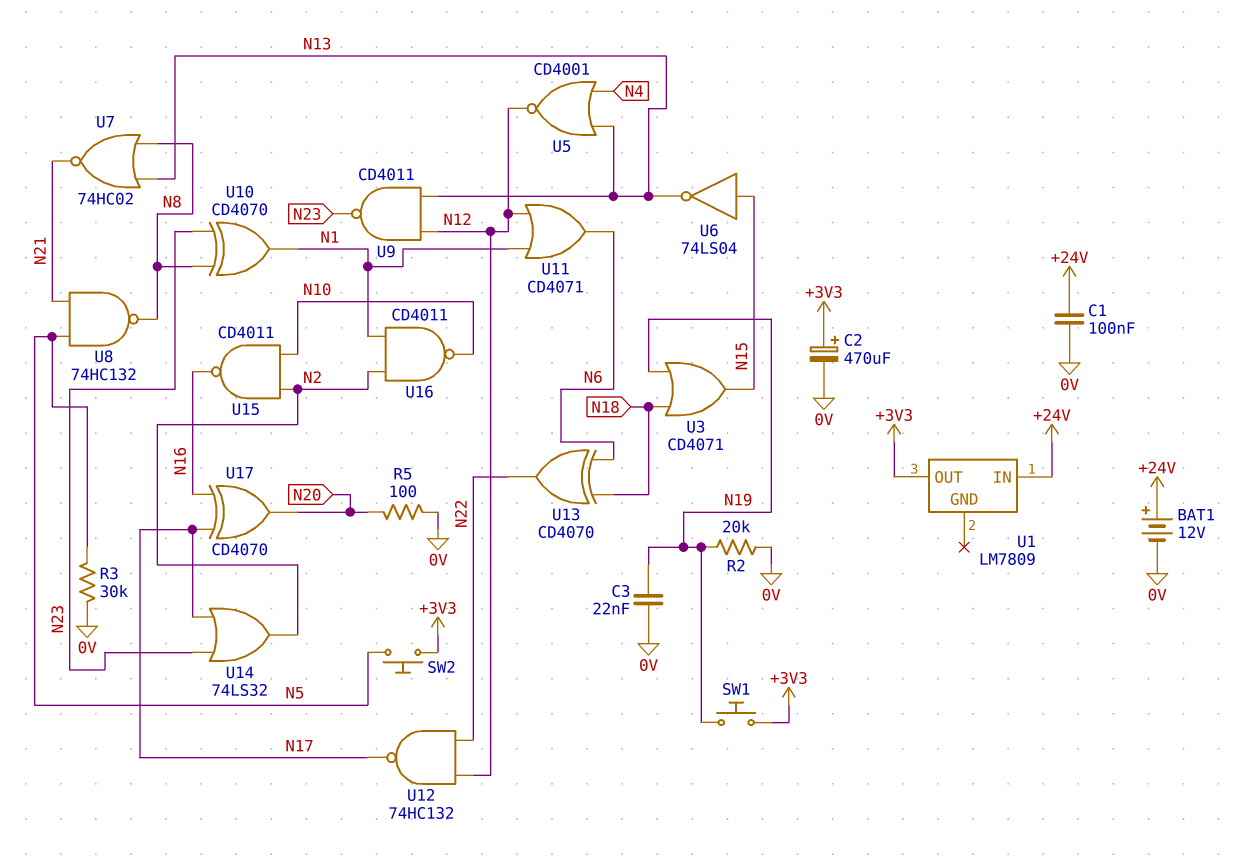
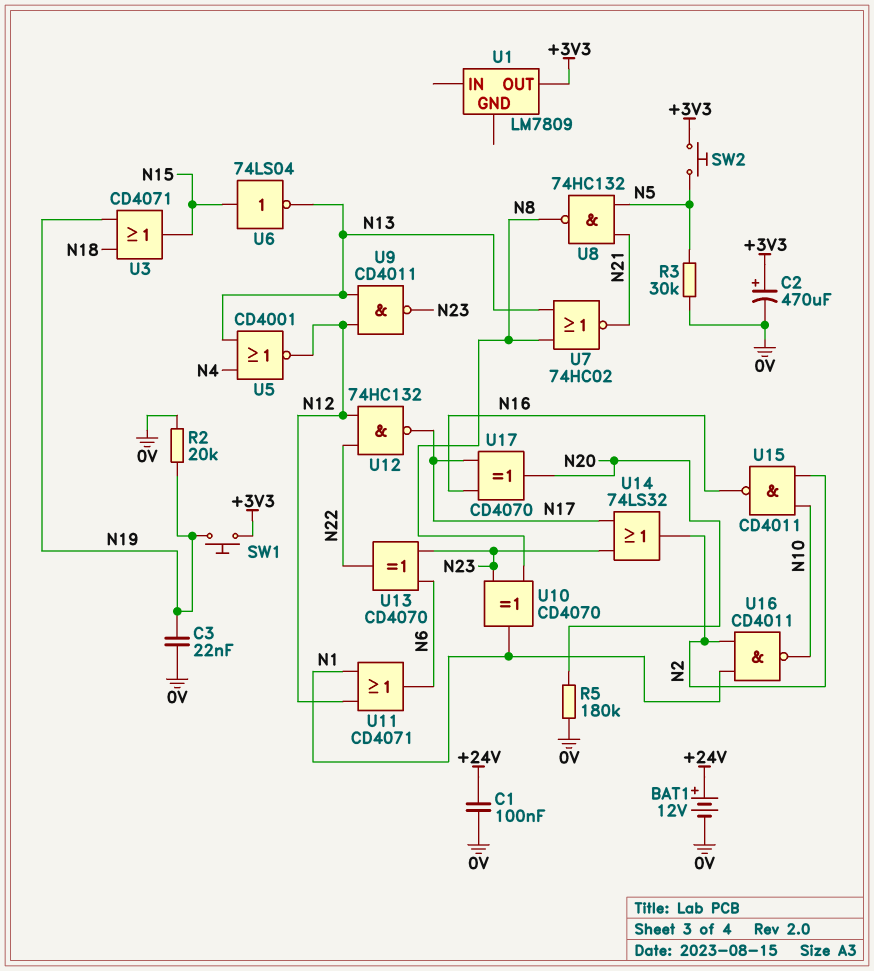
R5: 100 (0V, N20) -> 180k (0V, N20)
U1 pin IN: +24V -> none
U13: XOR CD4070 (in N6, in N18, out N22) -> XOR CD4070 (in N6, in N23, out N22)

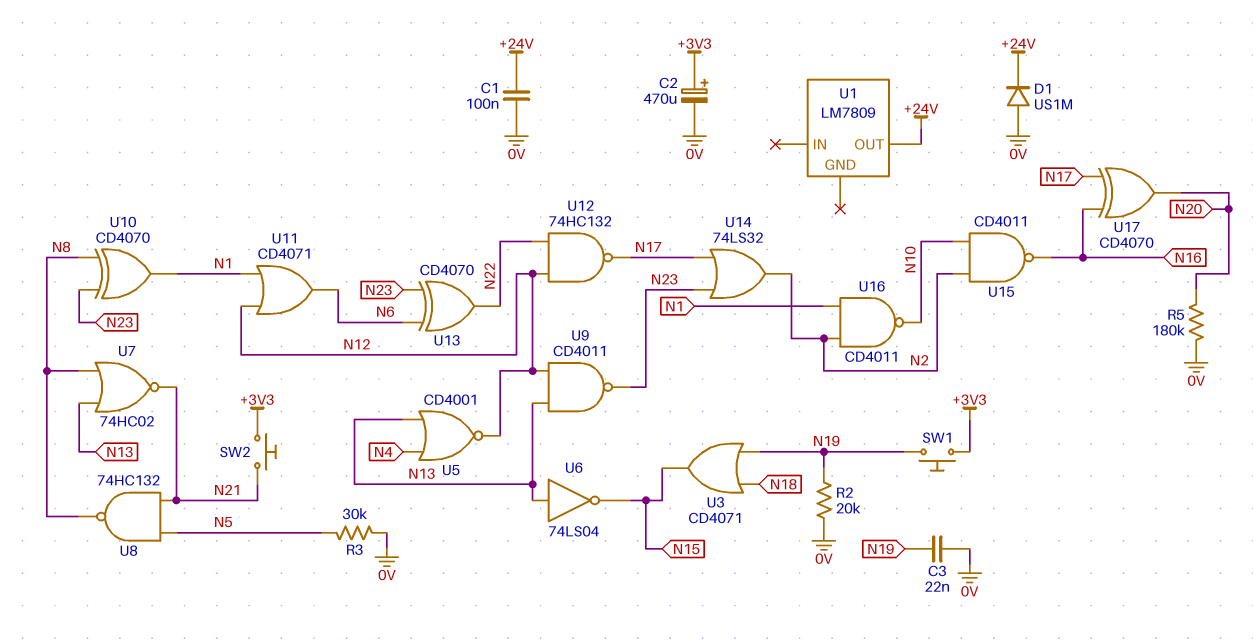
BAT1: 12V (plus +24V, minus 0V) -> none
D1: none -> diode US1M (A 0V, K +24V)
SW2: button (+3V3, N5) -> button (+3V3, N21)
U1 pin OUT: +3V3 -> +24V
U6: NOT 74LS04 (in N15, out N13) -> NOT 74LS04 (in N13, out N15)

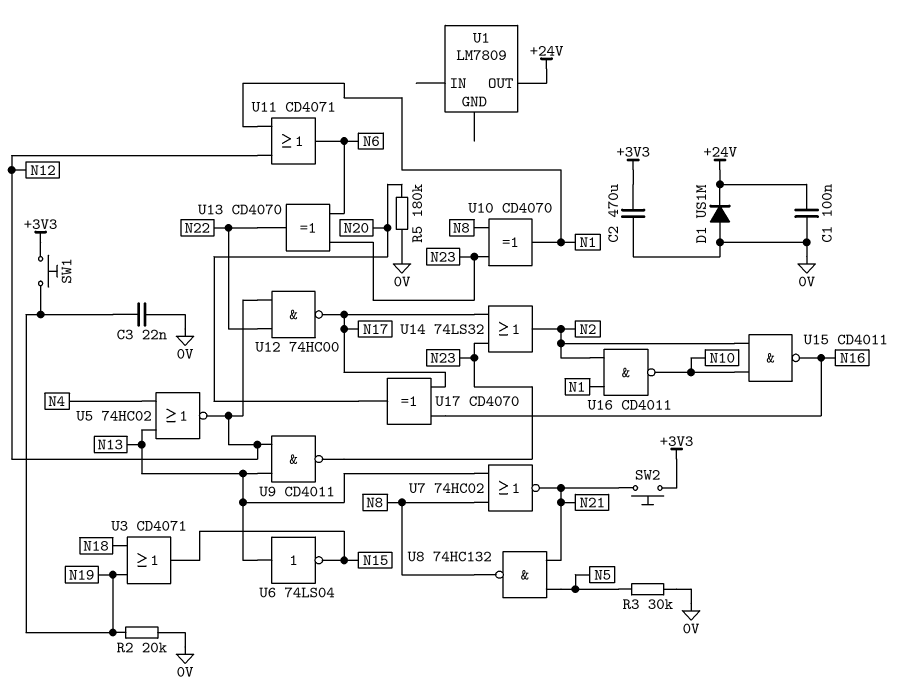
C2: 470uF (plus +3V3, minus 0V) -> 470uF (+3V3, 0V)
U5: NOR CD4001 (in N4, in N13, out N12) -> NOR 74HC02 (in N4, in N13, out N12)
U12: NAND 74HC132 (in N12, in N22, out N17) -> NAND 74HC00 (in N12, in N22, out N17)

